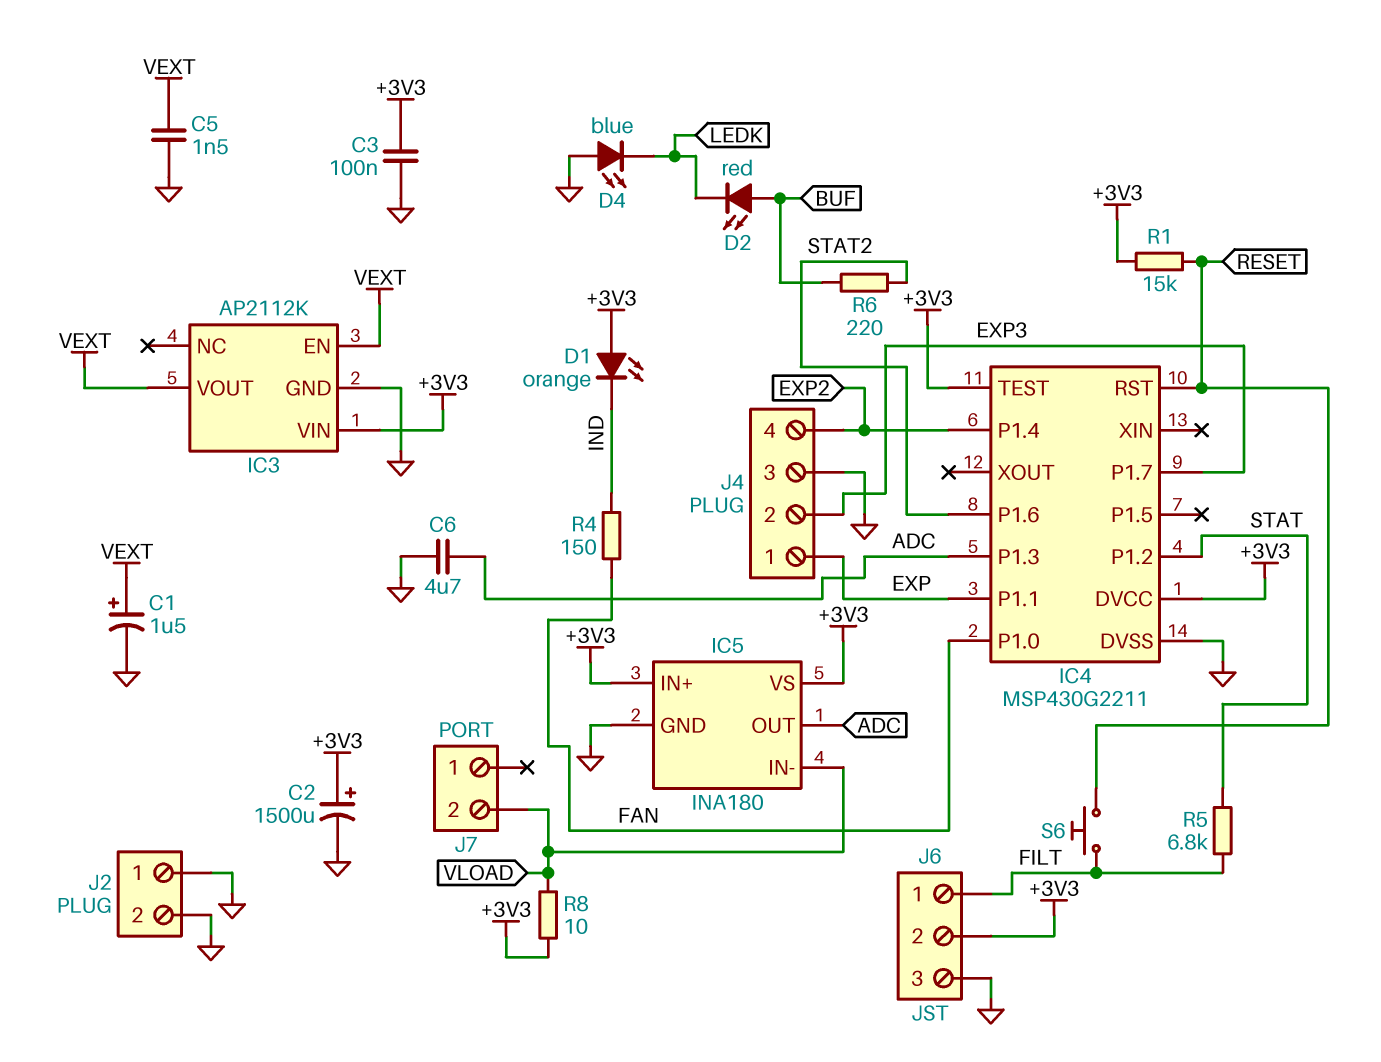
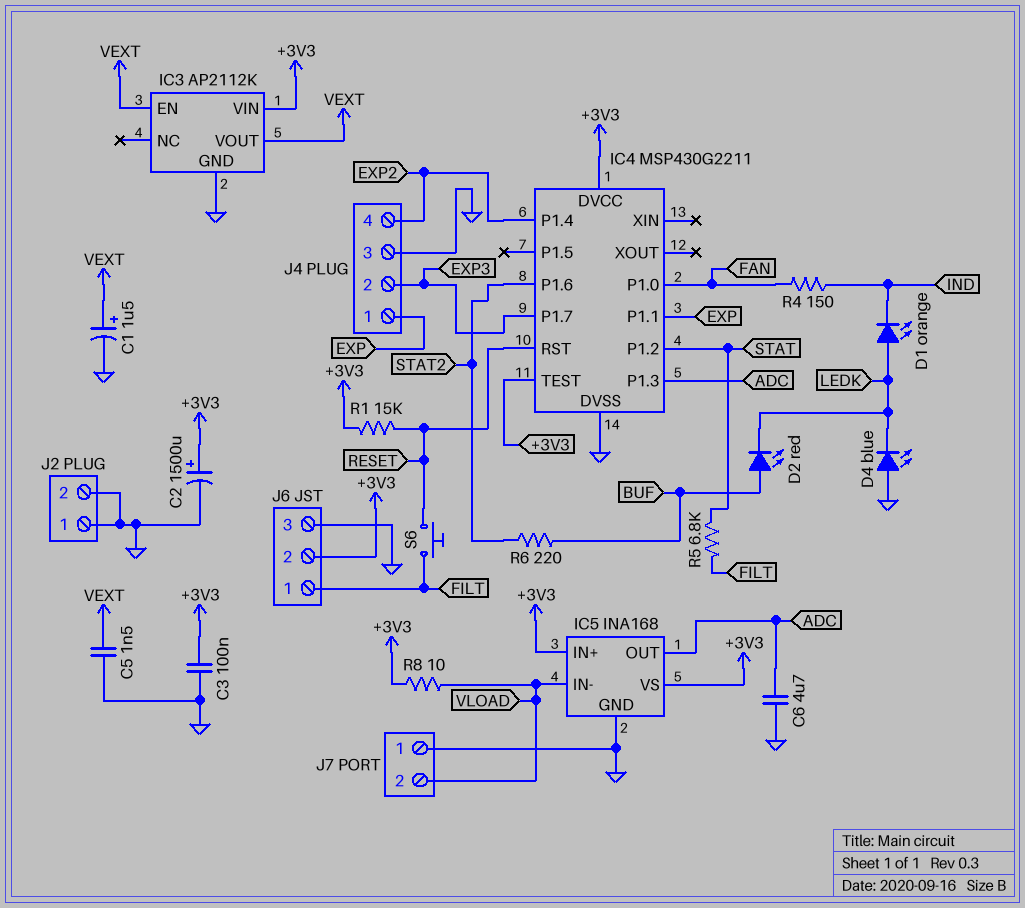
D1: LED orange (A +3V3, K IND) -> LED orange (A LEDK, K IND)
IC5: INA180 -> INA168
J7 pin 1: none -> GND

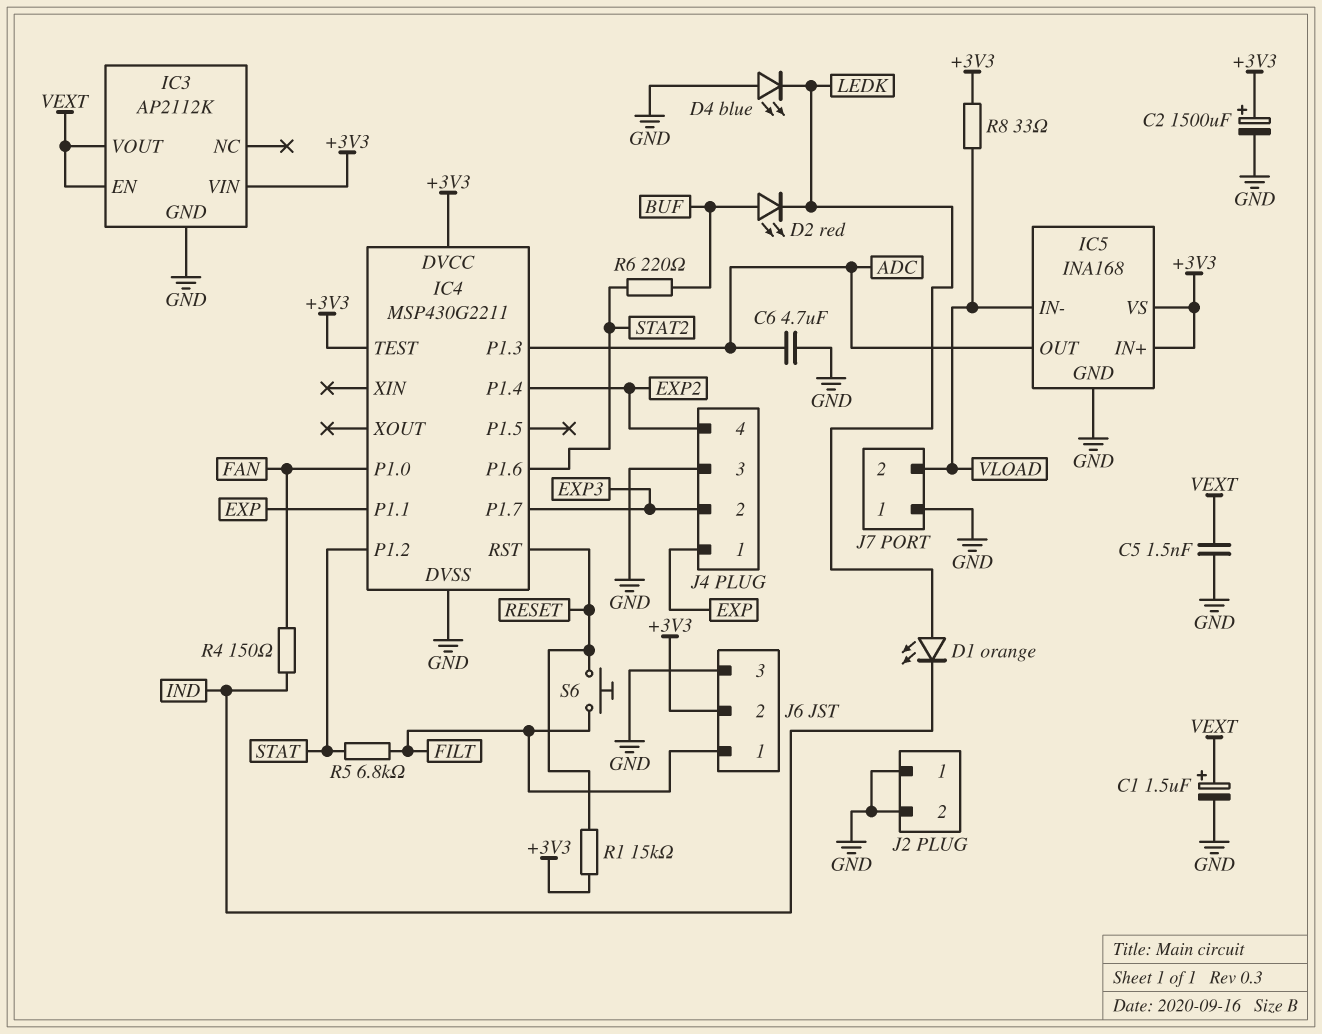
C3: 100nF (+3V3, GND) -> none
R8: 10 (+3V3, VLOAD) -> 33 (+3V3, VLOAD)

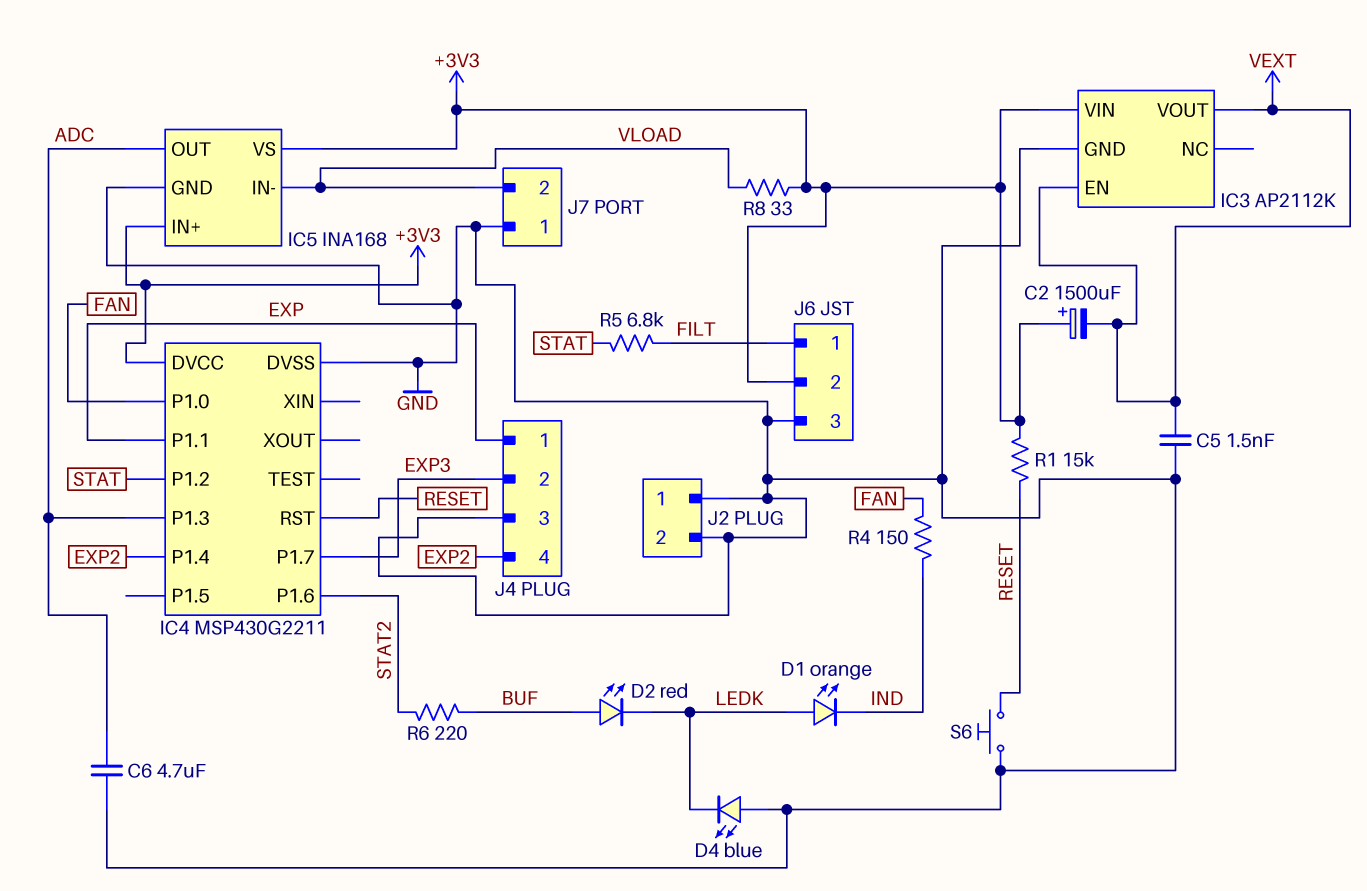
C1: 1.5uF (plus VEXT, minus GND) -> none
C2: 1500uF (plus +3V3, minus GND) -> 1500uF (plus +3V3, minus VEXT)
IC4 pin TEST: +3V3 -> none
S6: button (FILT, RESET) -> button (GND, RESET)

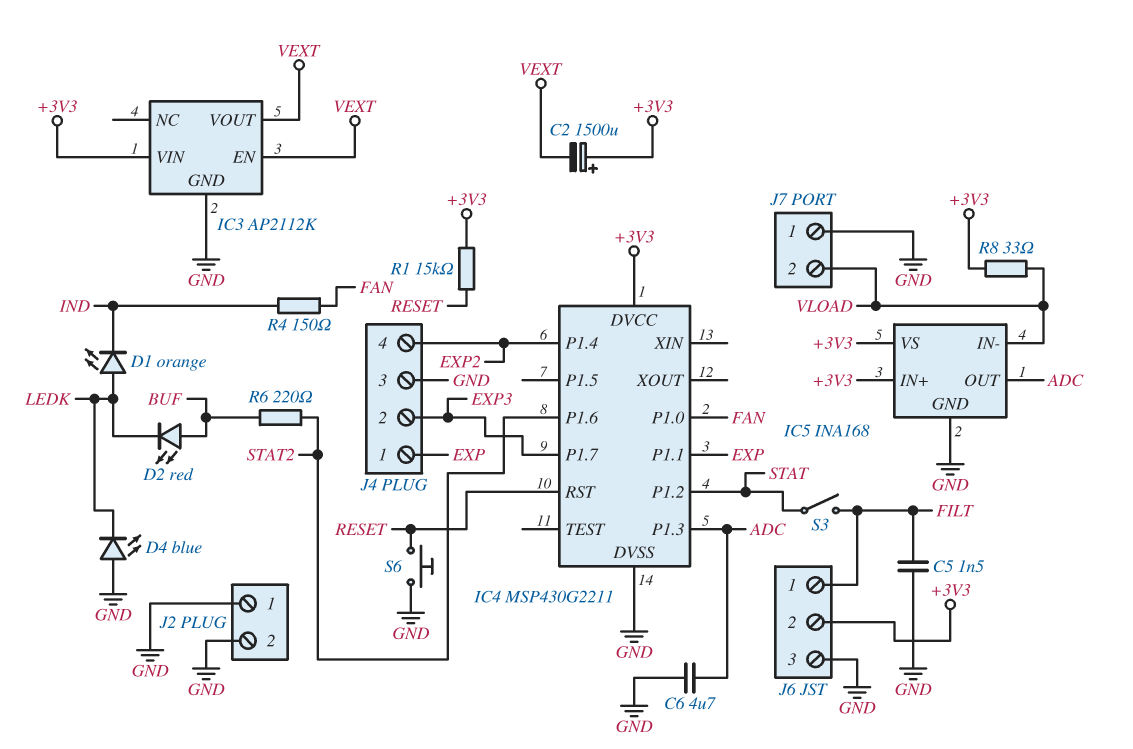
C5: 1.5nF (GND, VEXT) -> 1.5nF (FILT, GND)
R5: 6.8k (FILT, STAT) -> none
S3: none -> switch (FILT, STAT)

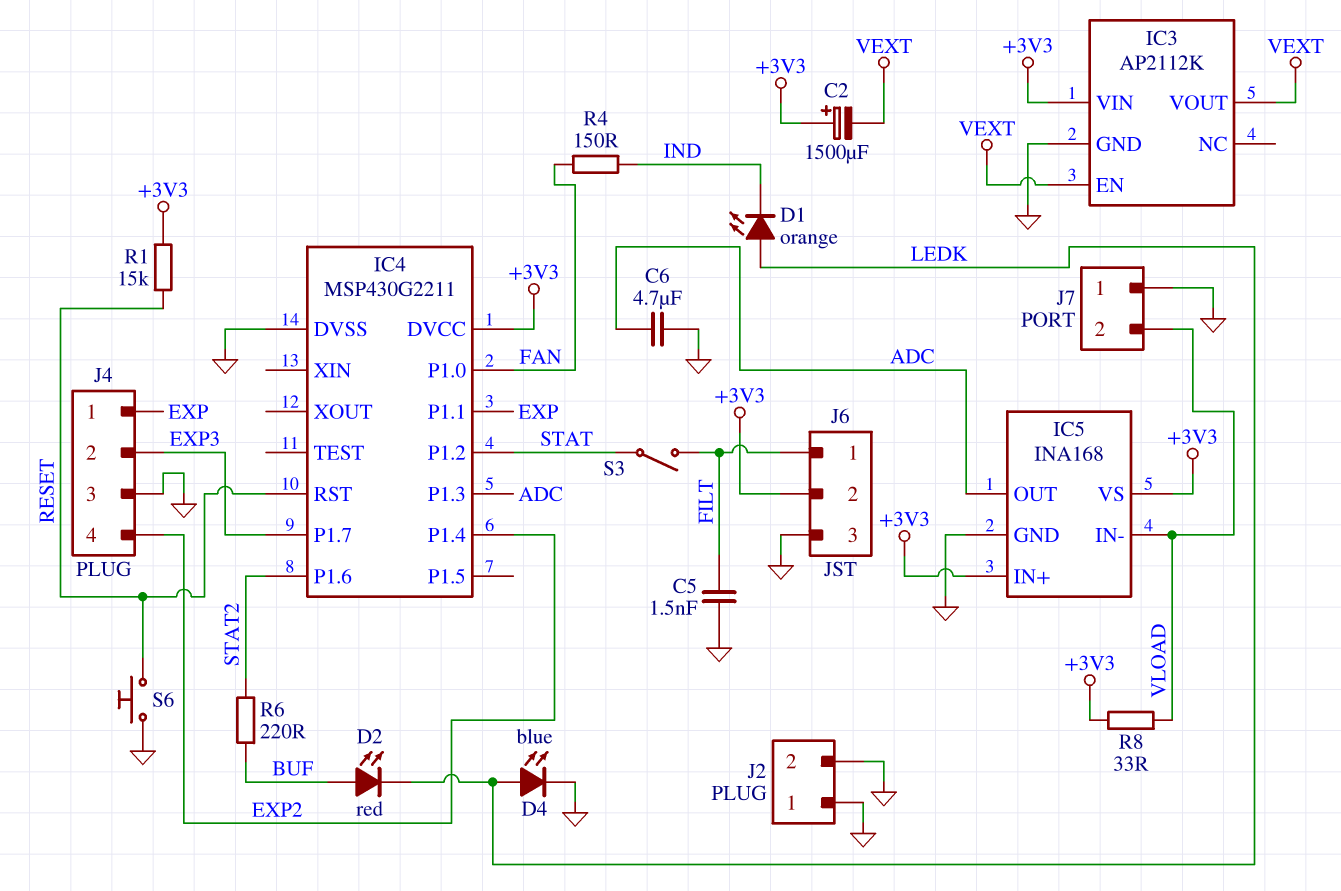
D4: LED blue (A GND, K LEDK) -> LED blue (A LEDK, K GND)

